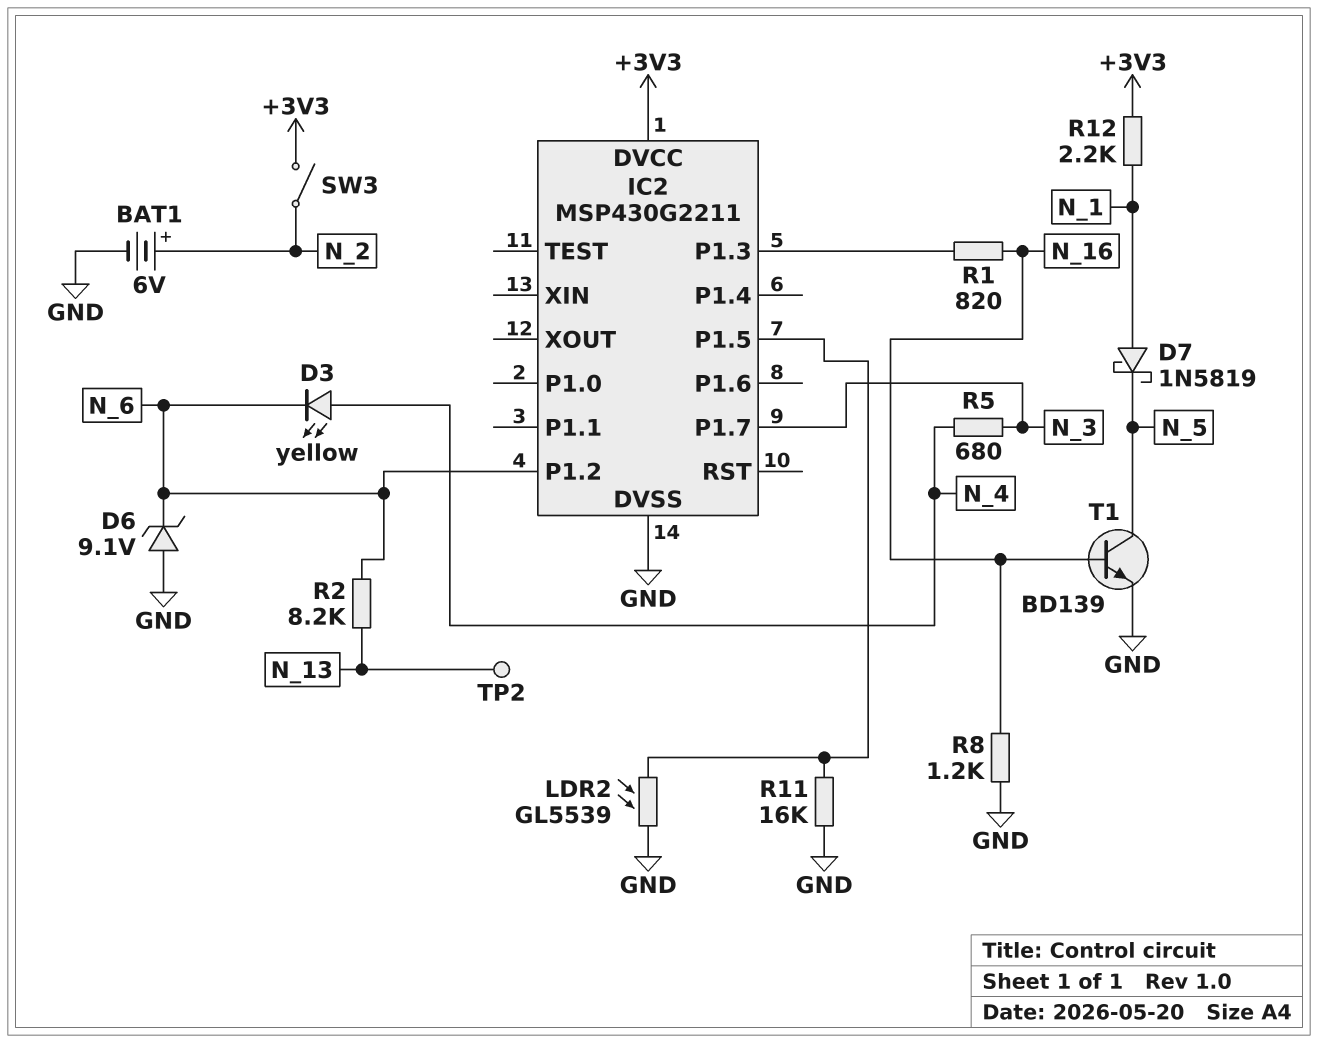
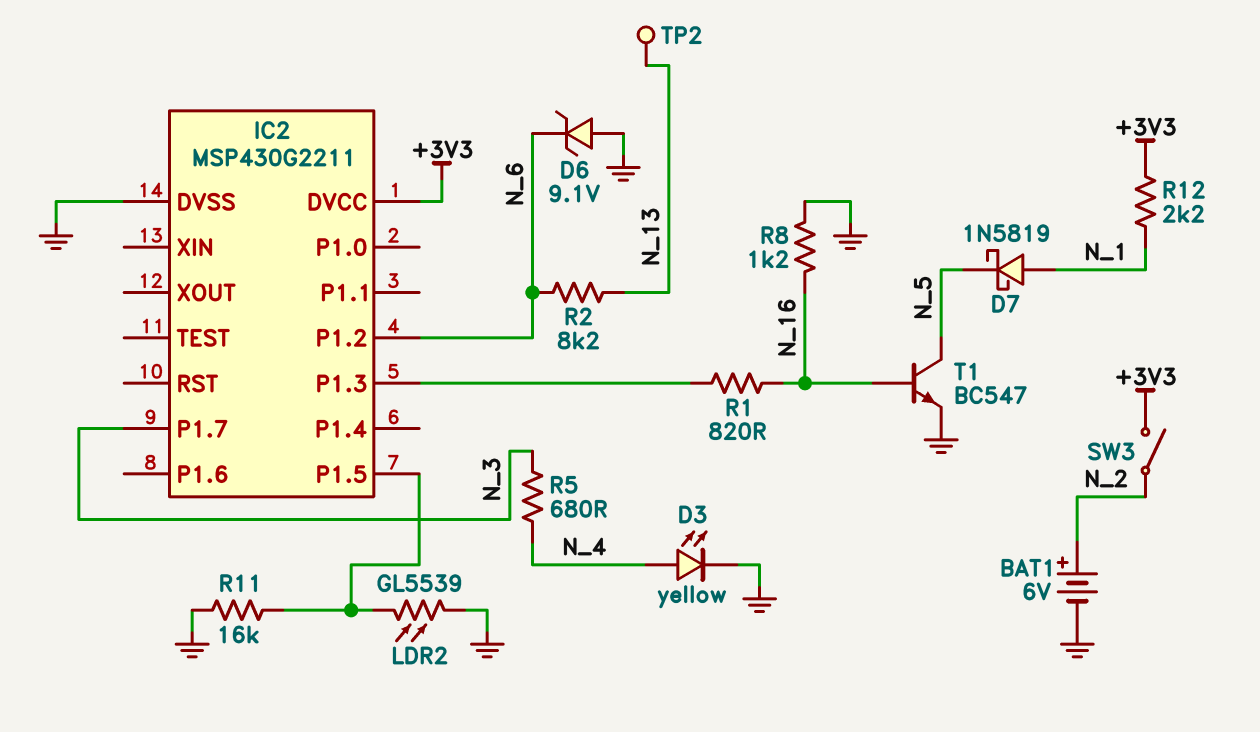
D3: LED yellow (A N_4, K N_6) -> LED yellow (A N_4, K GND)
T1: NPN BD139 (B N_16, C N_5, E GND) -> NPN BC547 (B N_16, C N_5, E GND)

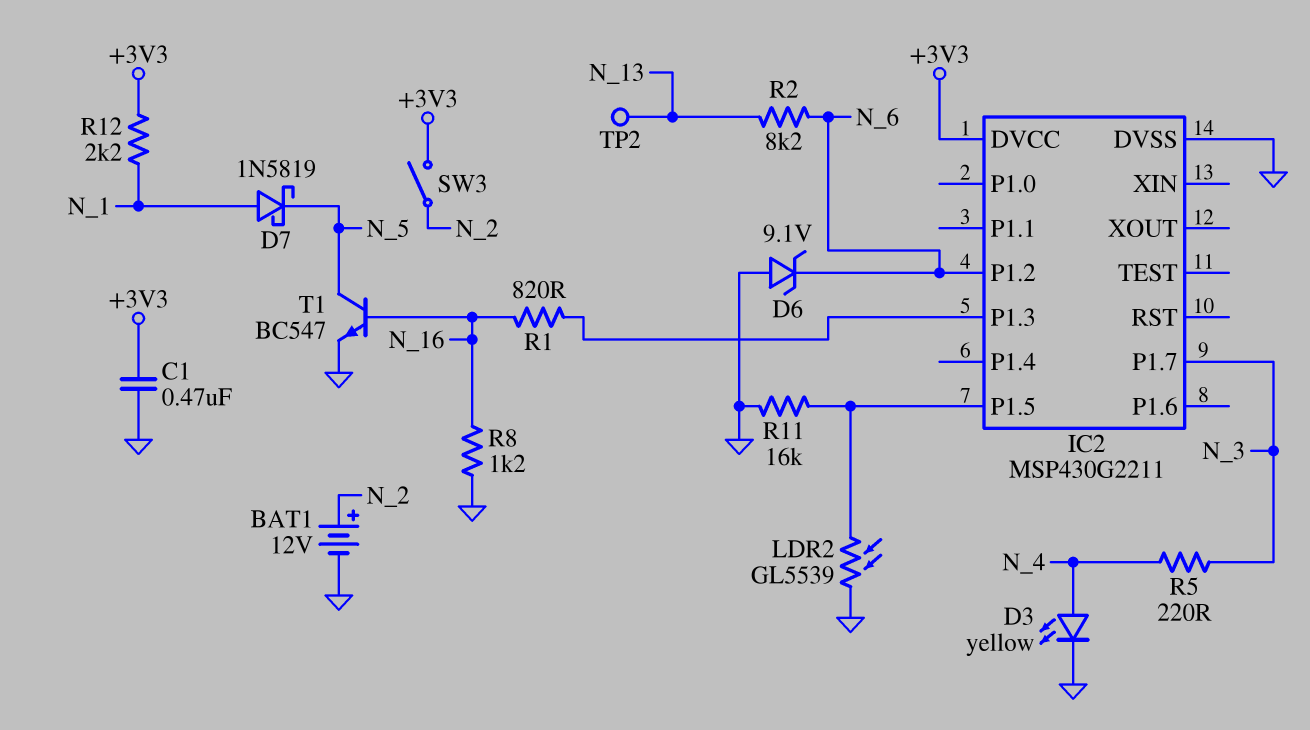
BAT1: 6V (plus N_2, minus GND) -> 12V (plus N_2, minus GND)
C1: none -> 470nF (+3V3, GND)
R5: 680 (N_3, N_4) -> 220 (N_3, N_4)

